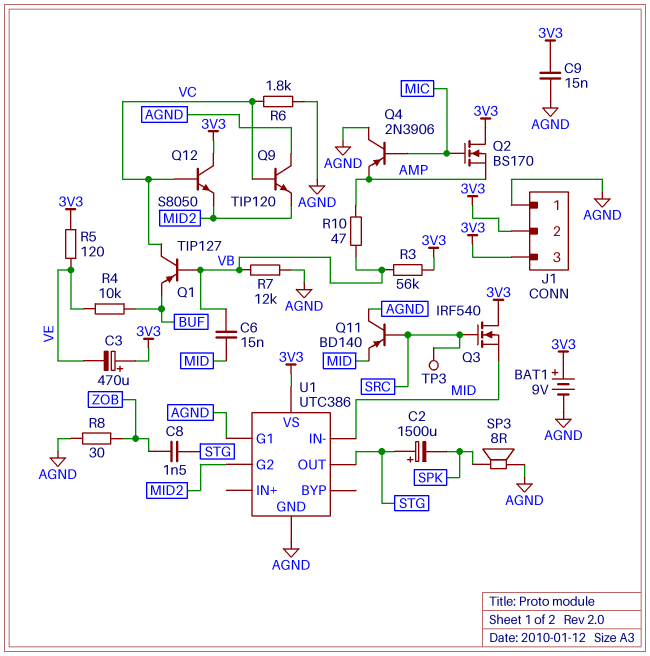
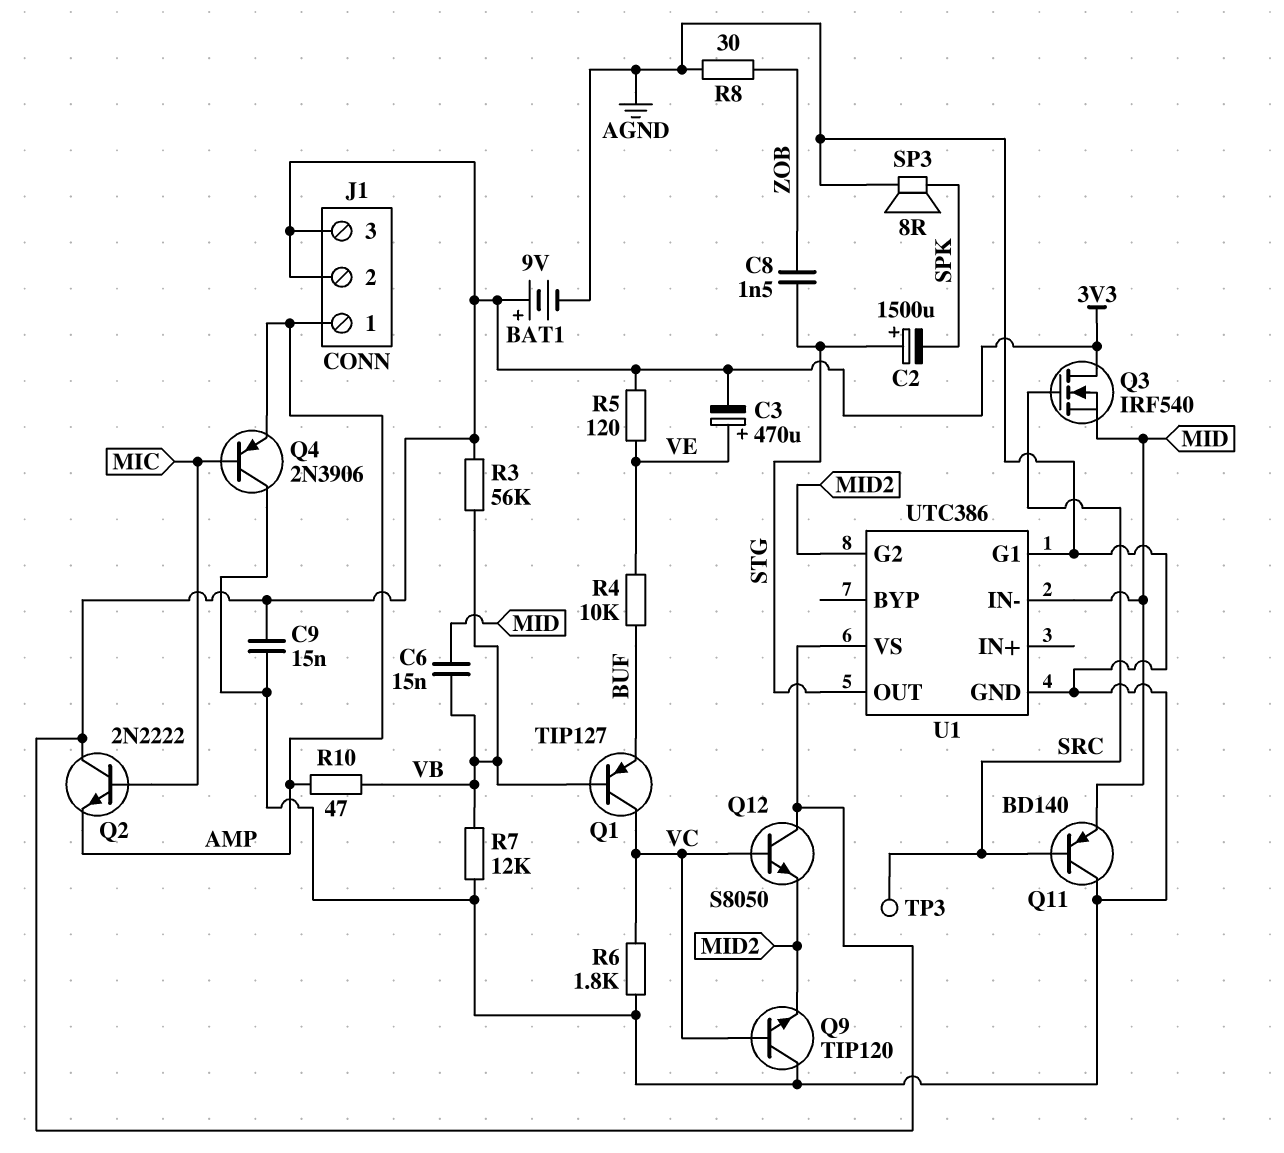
C3: 470uF (plus 3V3, minus VE) -> 470uF (plus VE, minus 3V3)
J1 pin 1: AGND -> AMP
Q2: NMOS BS170 (G MIC, D 3V3, S AMP) -> NPN 2N2222 (B MIC, C 3V3, E AMP)

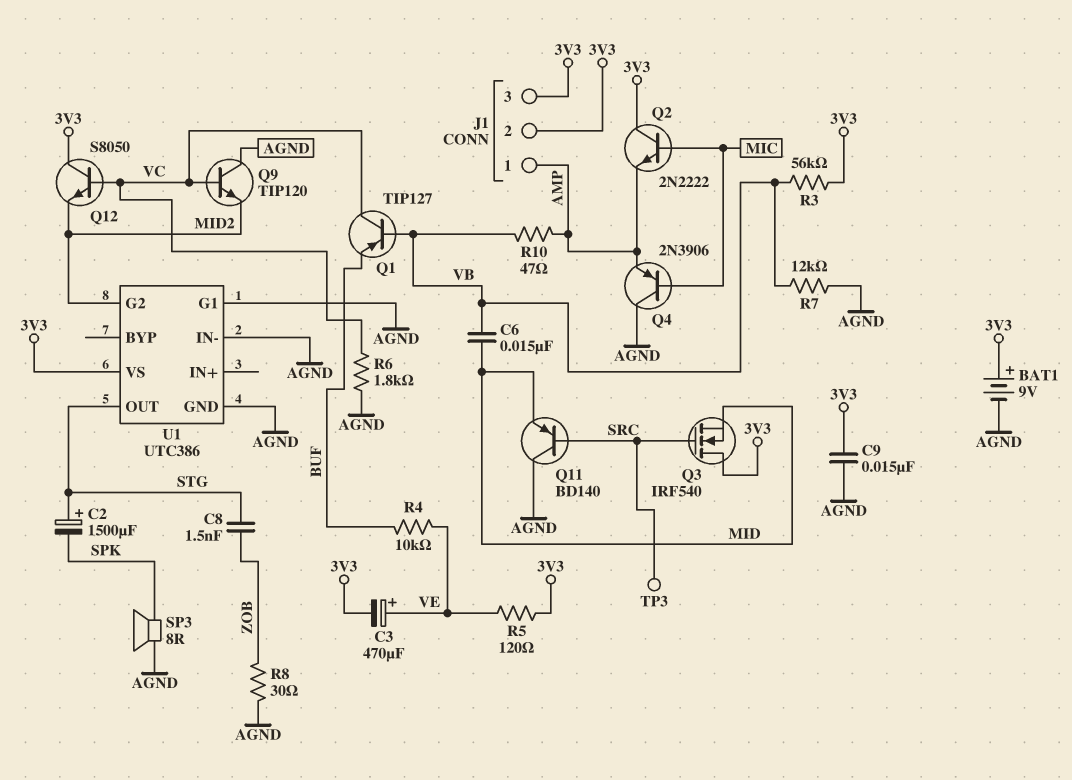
U1 pin IN-: MID -> AGND

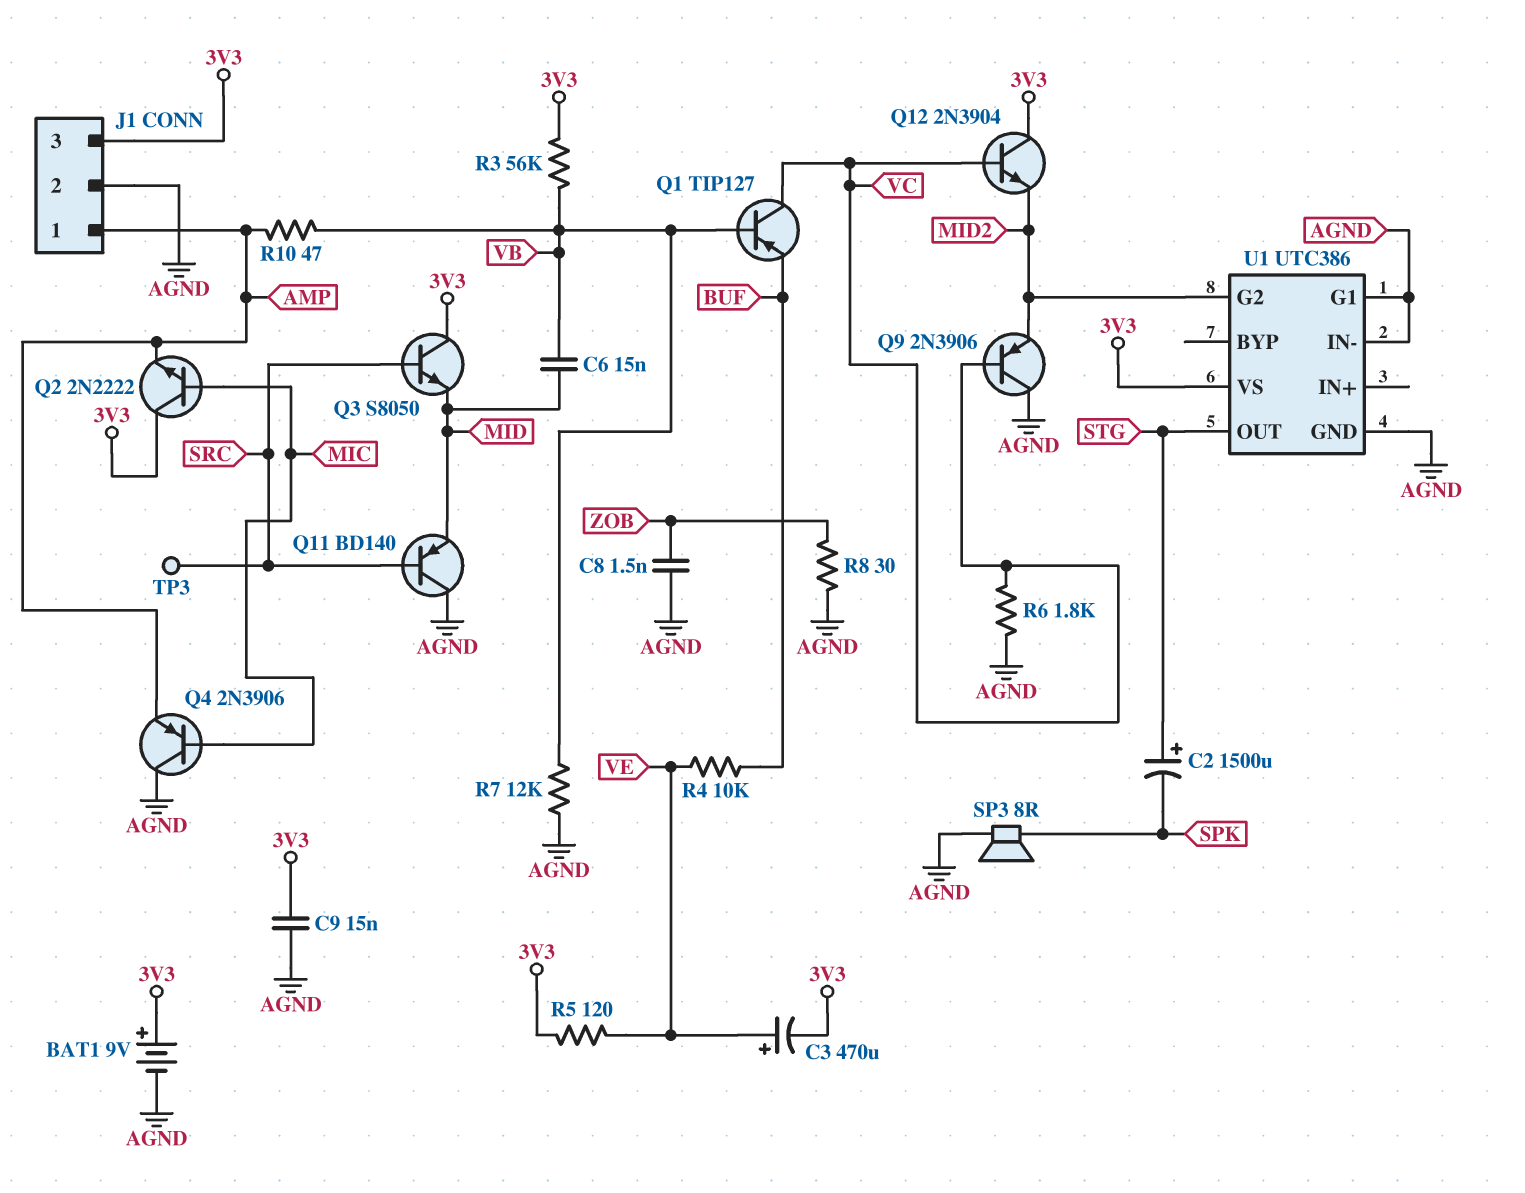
C8: 1.5nF (STG, ZOB) -> 1.5nF (AGND, ZOB)
J1 pin 2: 3V3 -> AGND
Q3: NMOS IRF540 (G SRC, D 3V3, S MID) -> NPN S8050 (B SRC, C 3V3, E MID)
Q9: NPN TIP120 (B VC, C AGND, E MID2) -> PNP 2N3906 (B VC, C AGND, E MID2)
Q12: NPN S8050 (B VC, C 3V3, E MID2) -> NPN 2N3904 (B VC, C 3V3, E MID2)

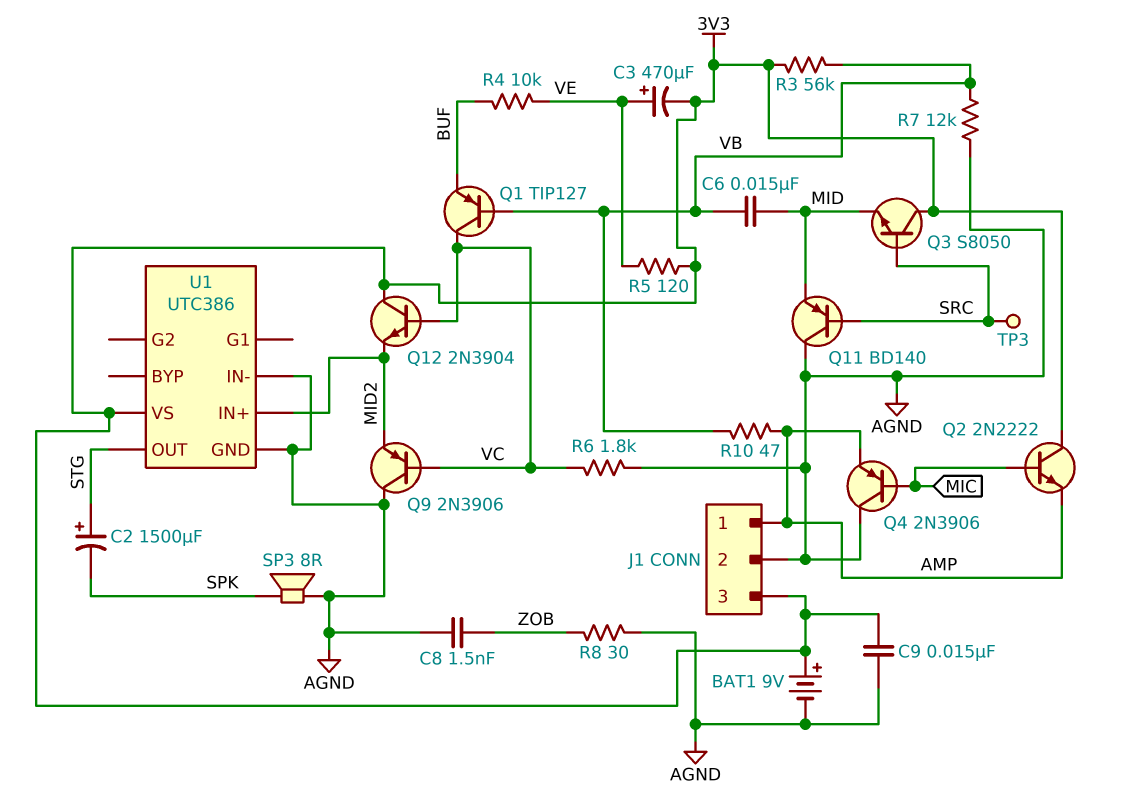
U1 pin G1: AGND -> none
U1 pin G2: MID2 -> none
U1 pin IN+: none -> MID2

